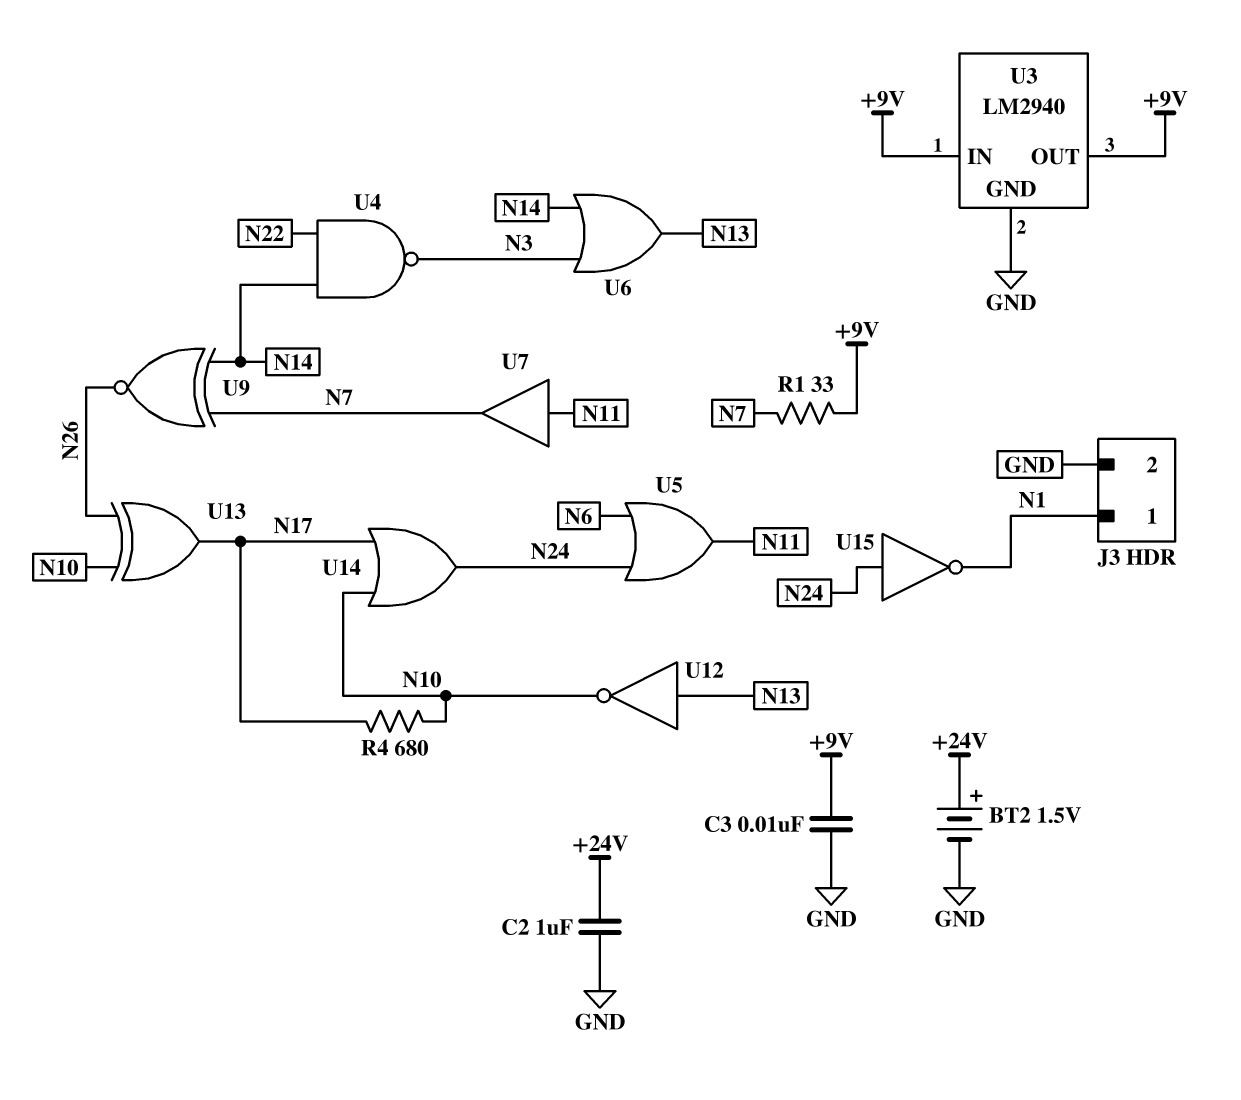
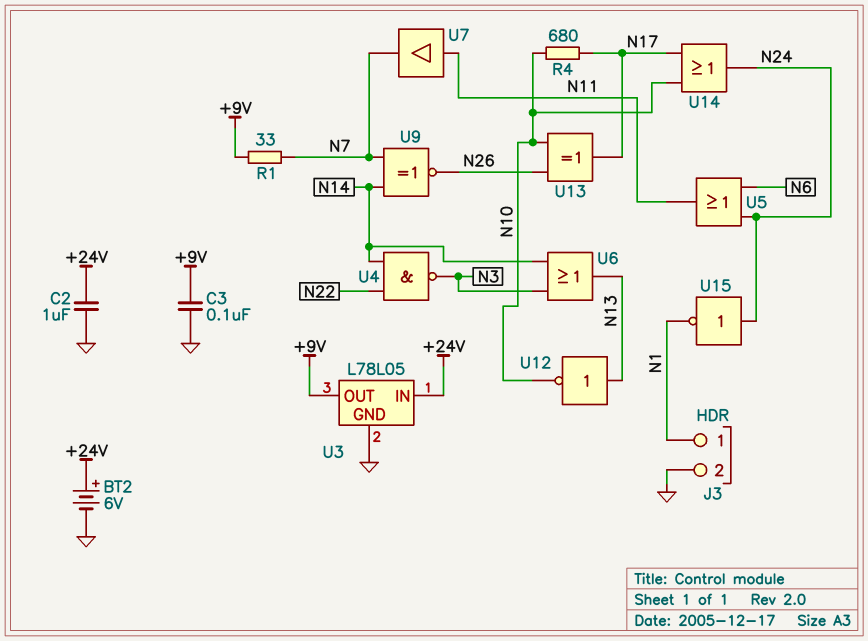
BT2: 1.5V (plus +24V, minus GND) -> 6V (plus +24V, minus GND)
C3: 10nF (+9V, GND) -> 100nF (+9V, GND)
U3: LM2940 -> L78L05
U3 pin IN: +9V -> +24V

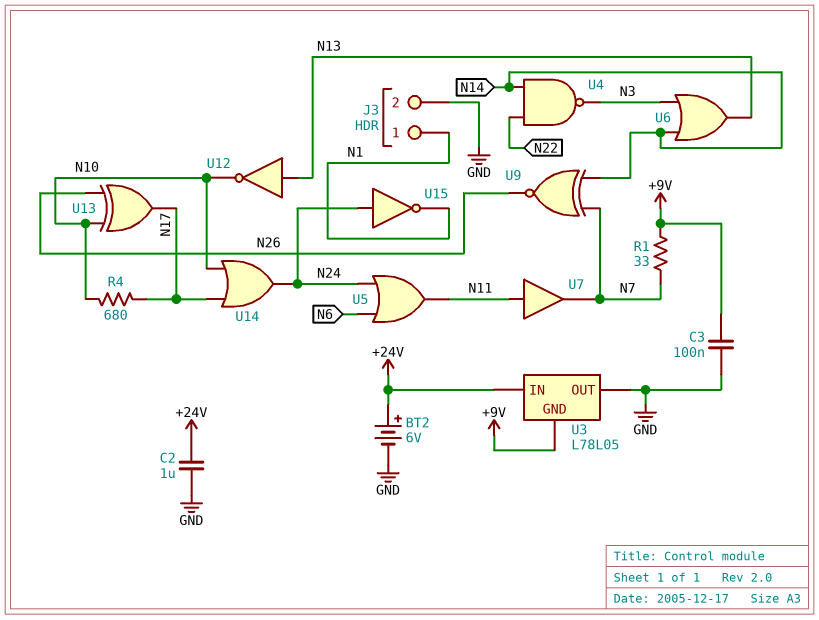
U3 pin GND: GND -> +9V
U3 pin OUT: +9V -> GND

